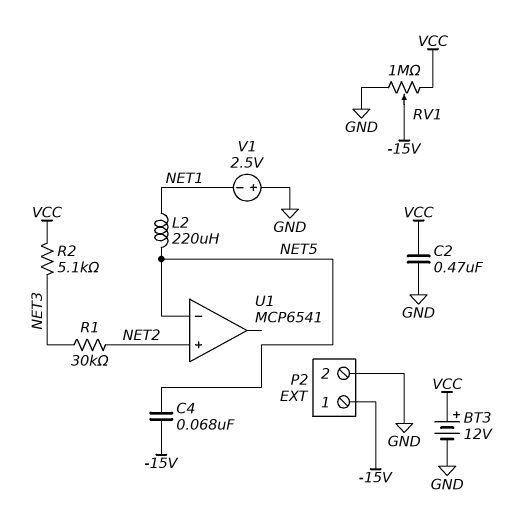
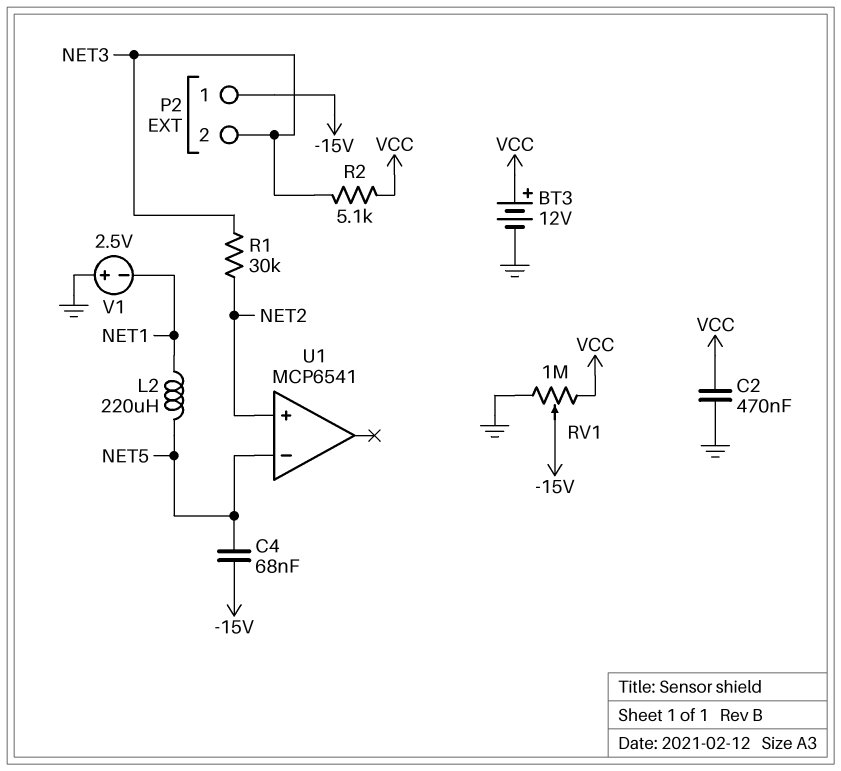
P2 pin 2: GND -> NET3

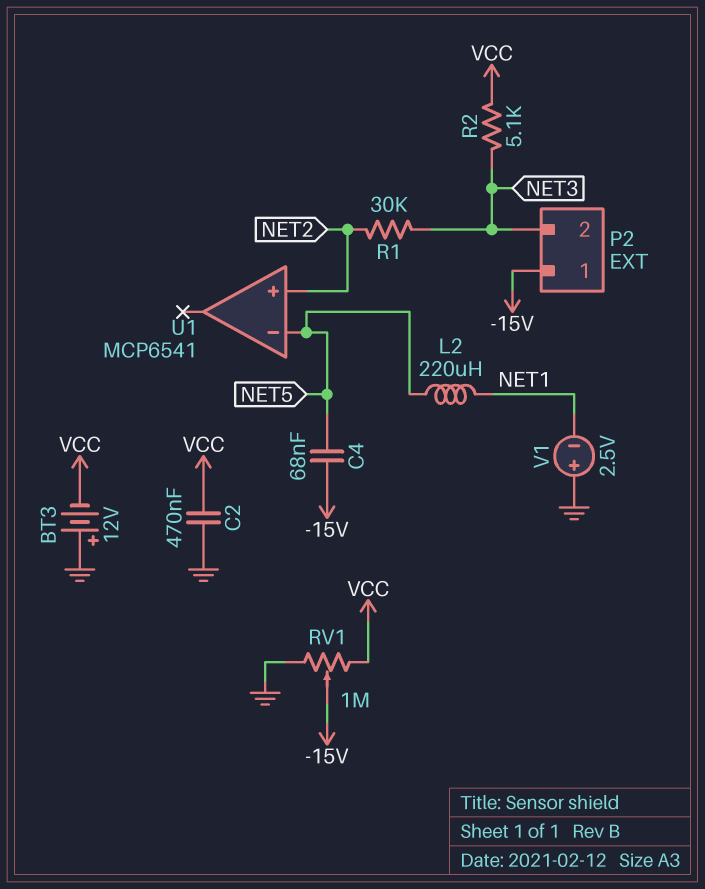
BT3: 12V (plus VCC, minus GND) -> 12V (plus GND, minus VCC)

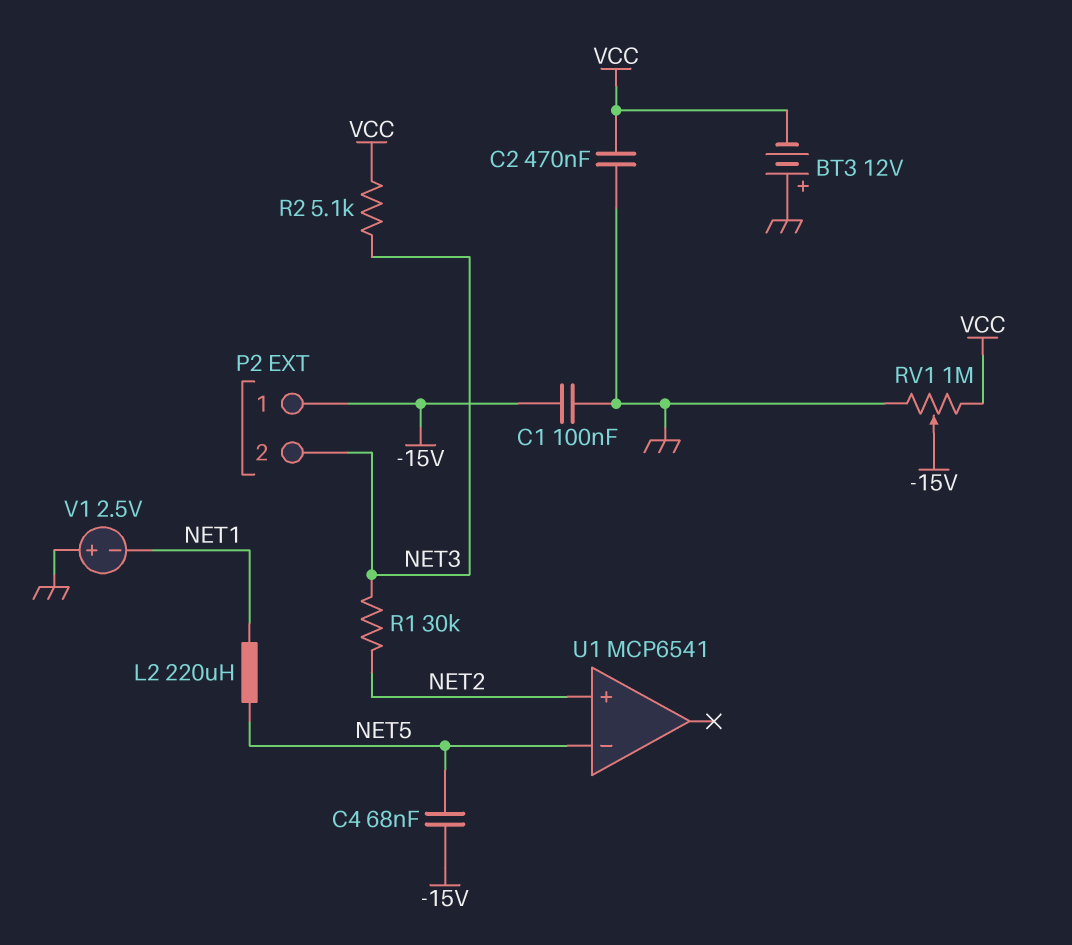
C1: none -> 100nF (-15V, GND)

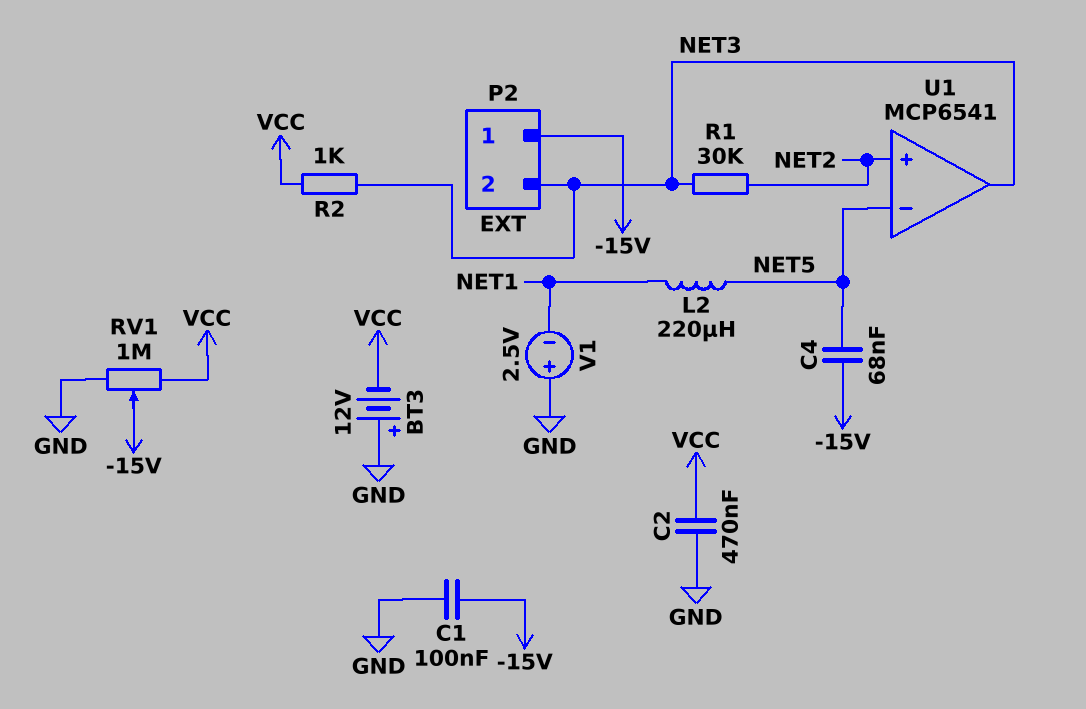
R2: 5.1k (NET3, VCC) -> 1k (NET3, VCC)
U1 pin out: none -> NET3

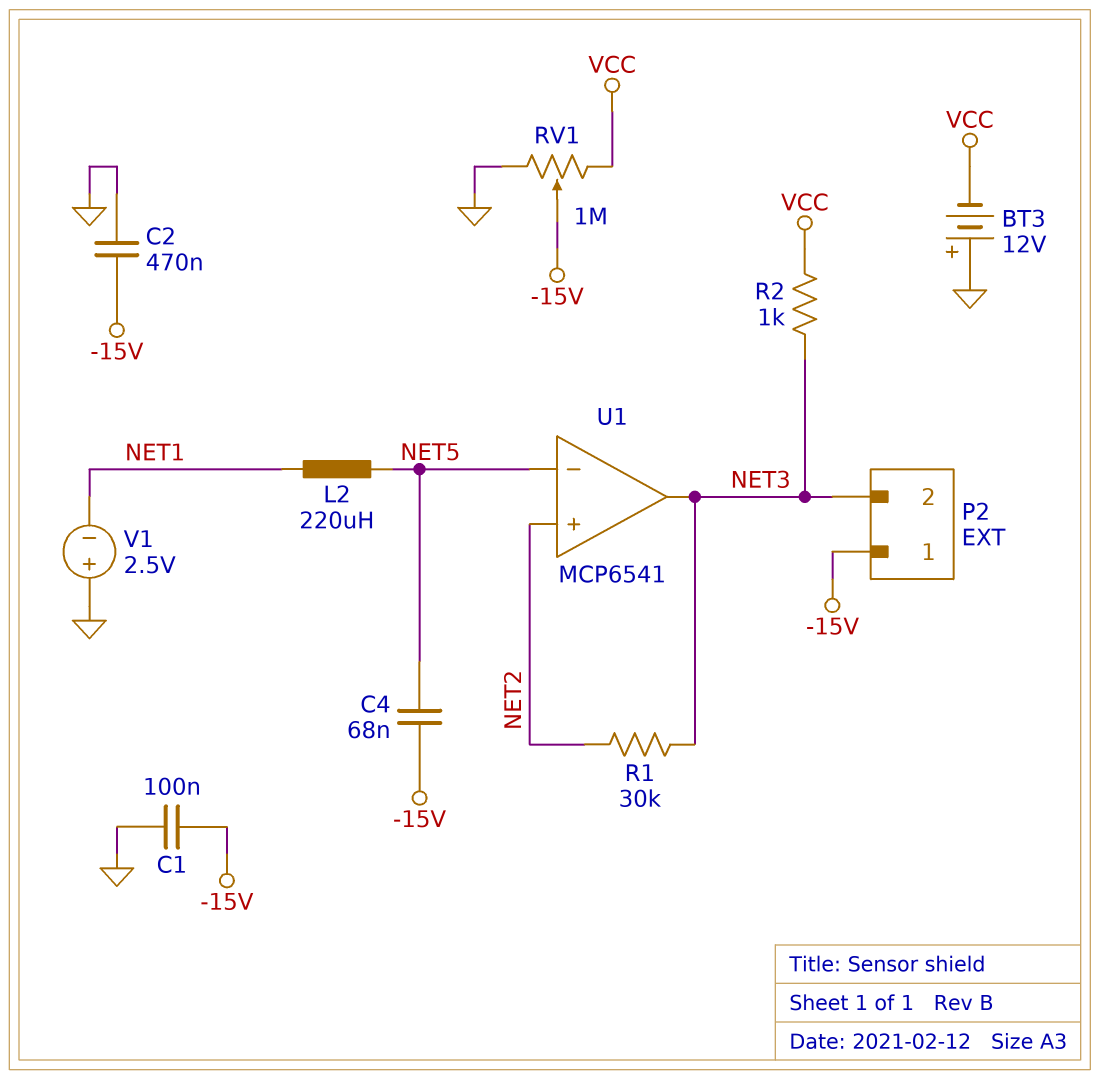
C2: 470nF (GND, VCC) -> 470nF (-15V, GND)

